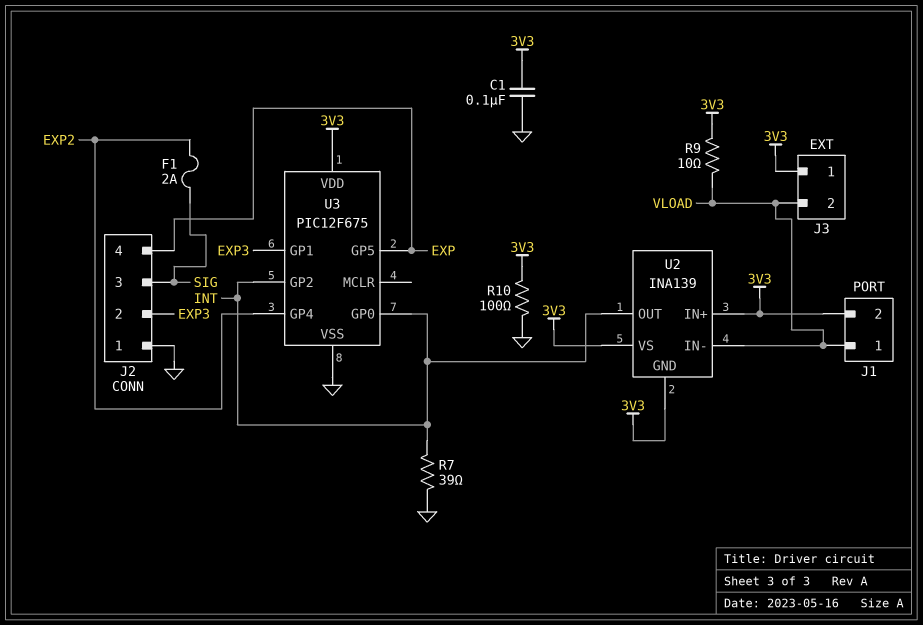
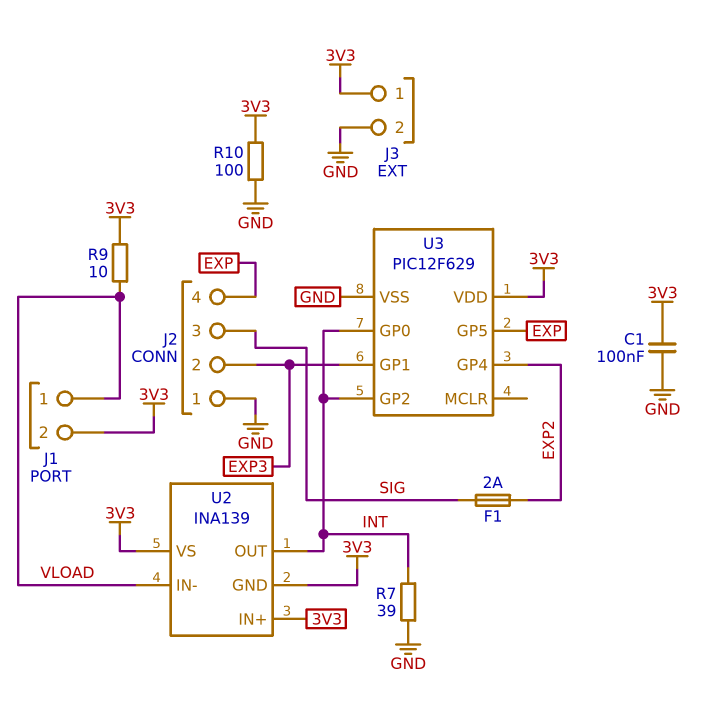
J3 pin 2: VLOAD -> GND
U3: PIC12F675 -> PIC12F629

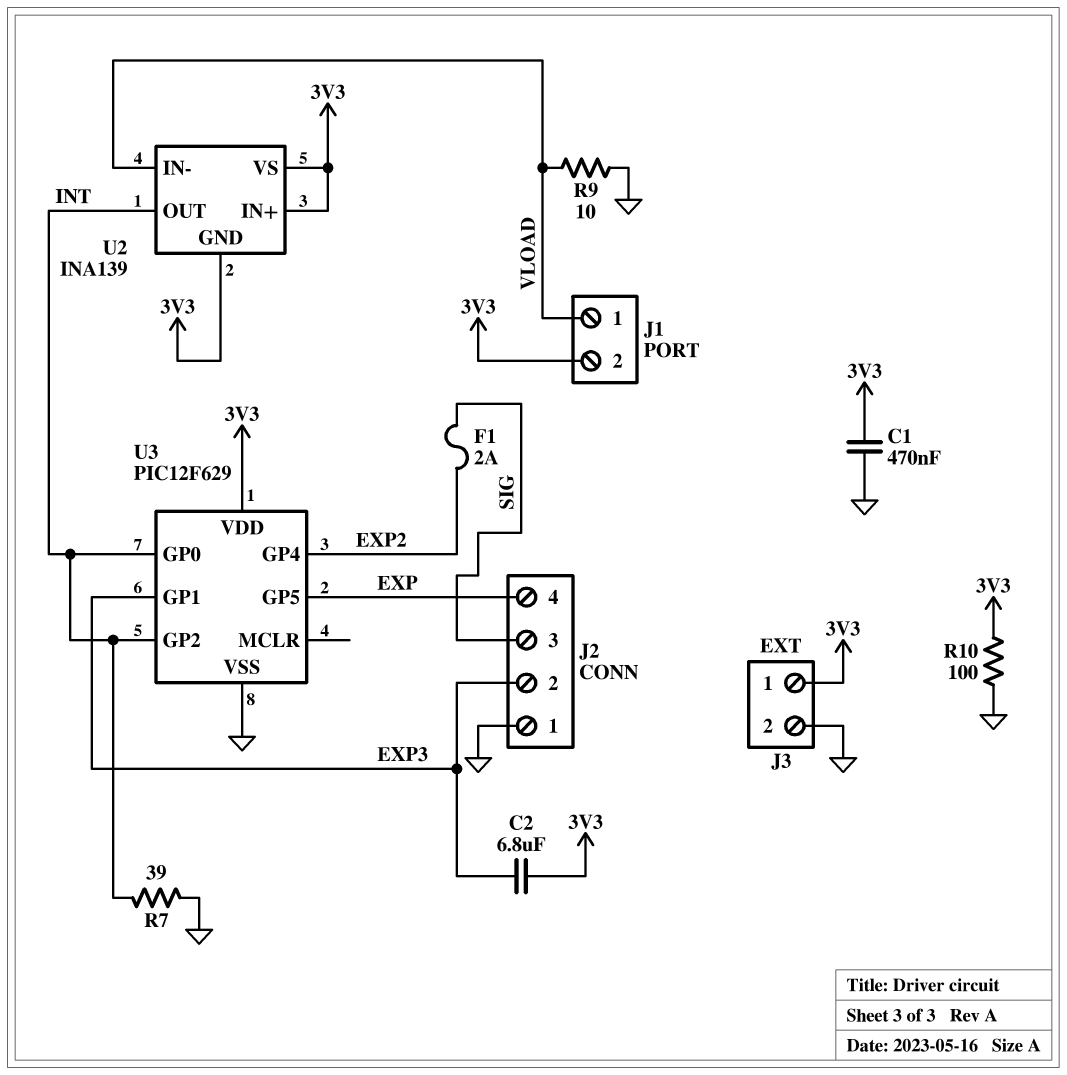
C1: 100nF (3V3, GND) -> 470nF (3V3, GND)
C2: none -> 6.8uF (3V3, EXP3)
R9: 10 (3V3, VLOAD) -> 10 (GND, VLOAD)

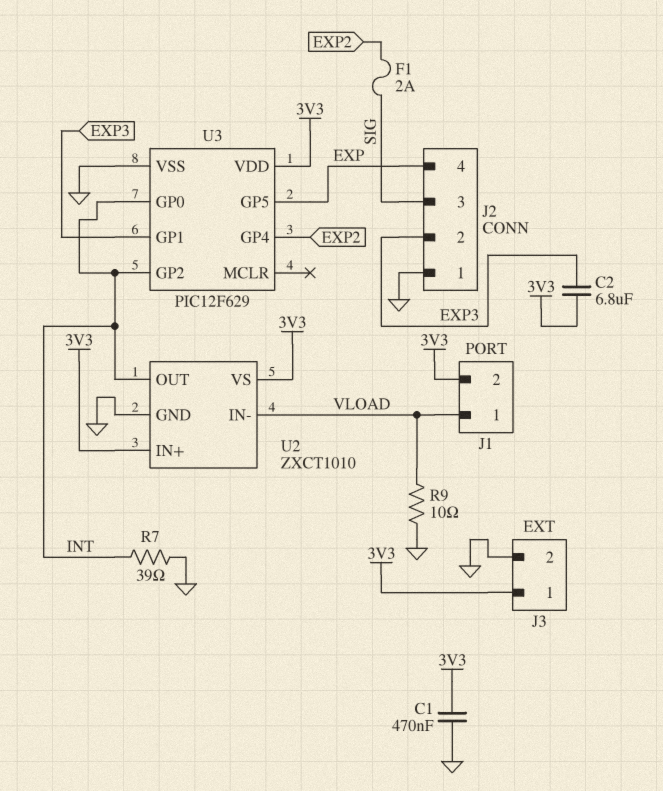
R10: 100 (3V3, GND) -> none
U2: INA139 -> ZXCT1010
U2 pin GND: 3V3 -> GND

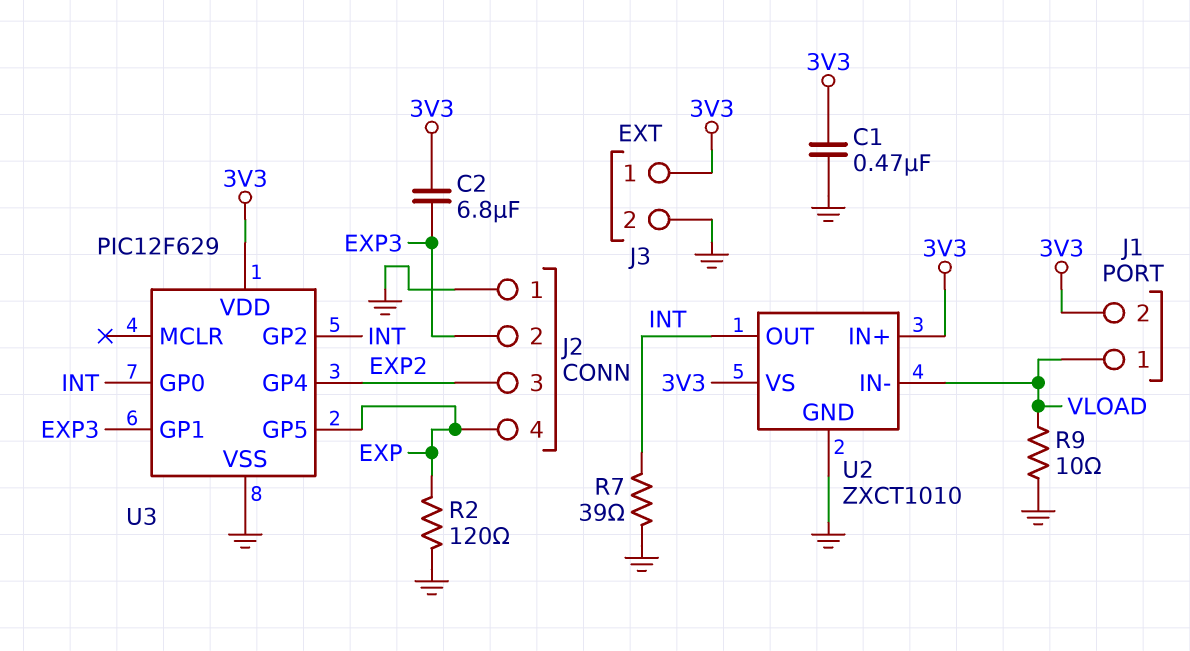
F1: 2A (EXP2, SIG) -> none
J2 pin 3: SIG -> EXP2
R2: none -> 120 (EXP, GND)

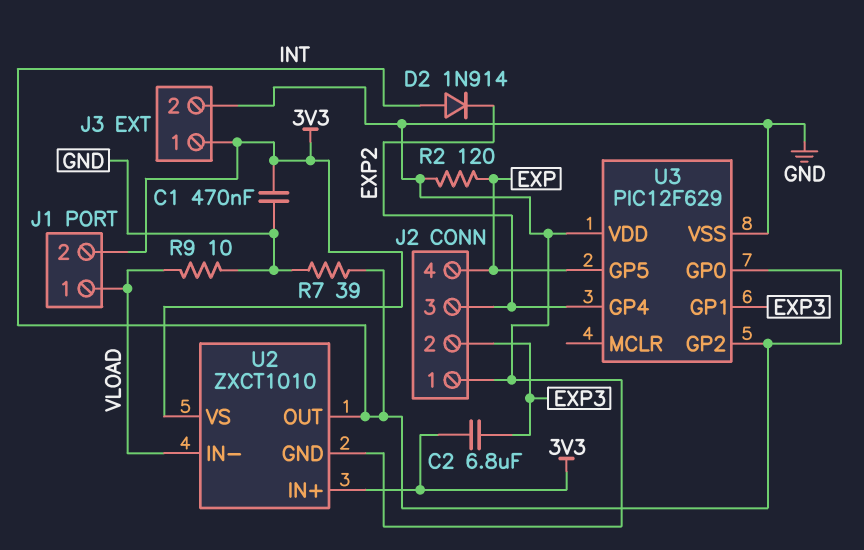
D2: none -> diode 1N914 (A INT, K EXP2)
U3 pin VDD: 3V3 -> GND

